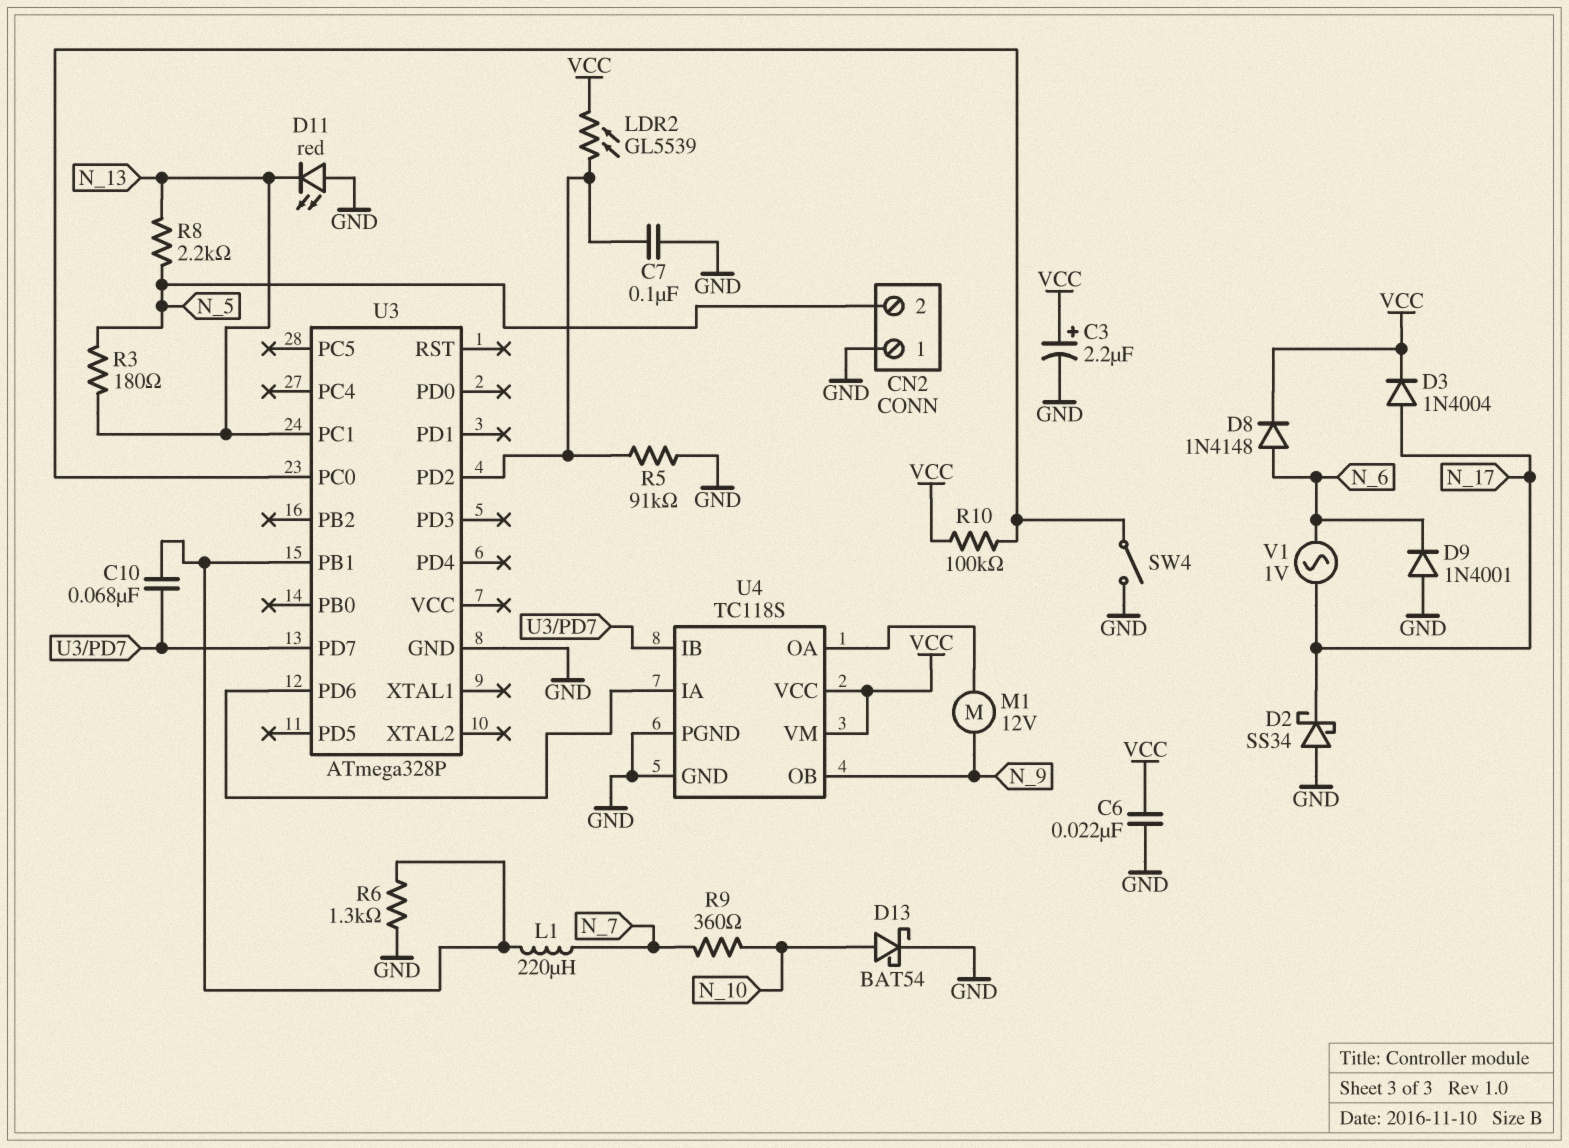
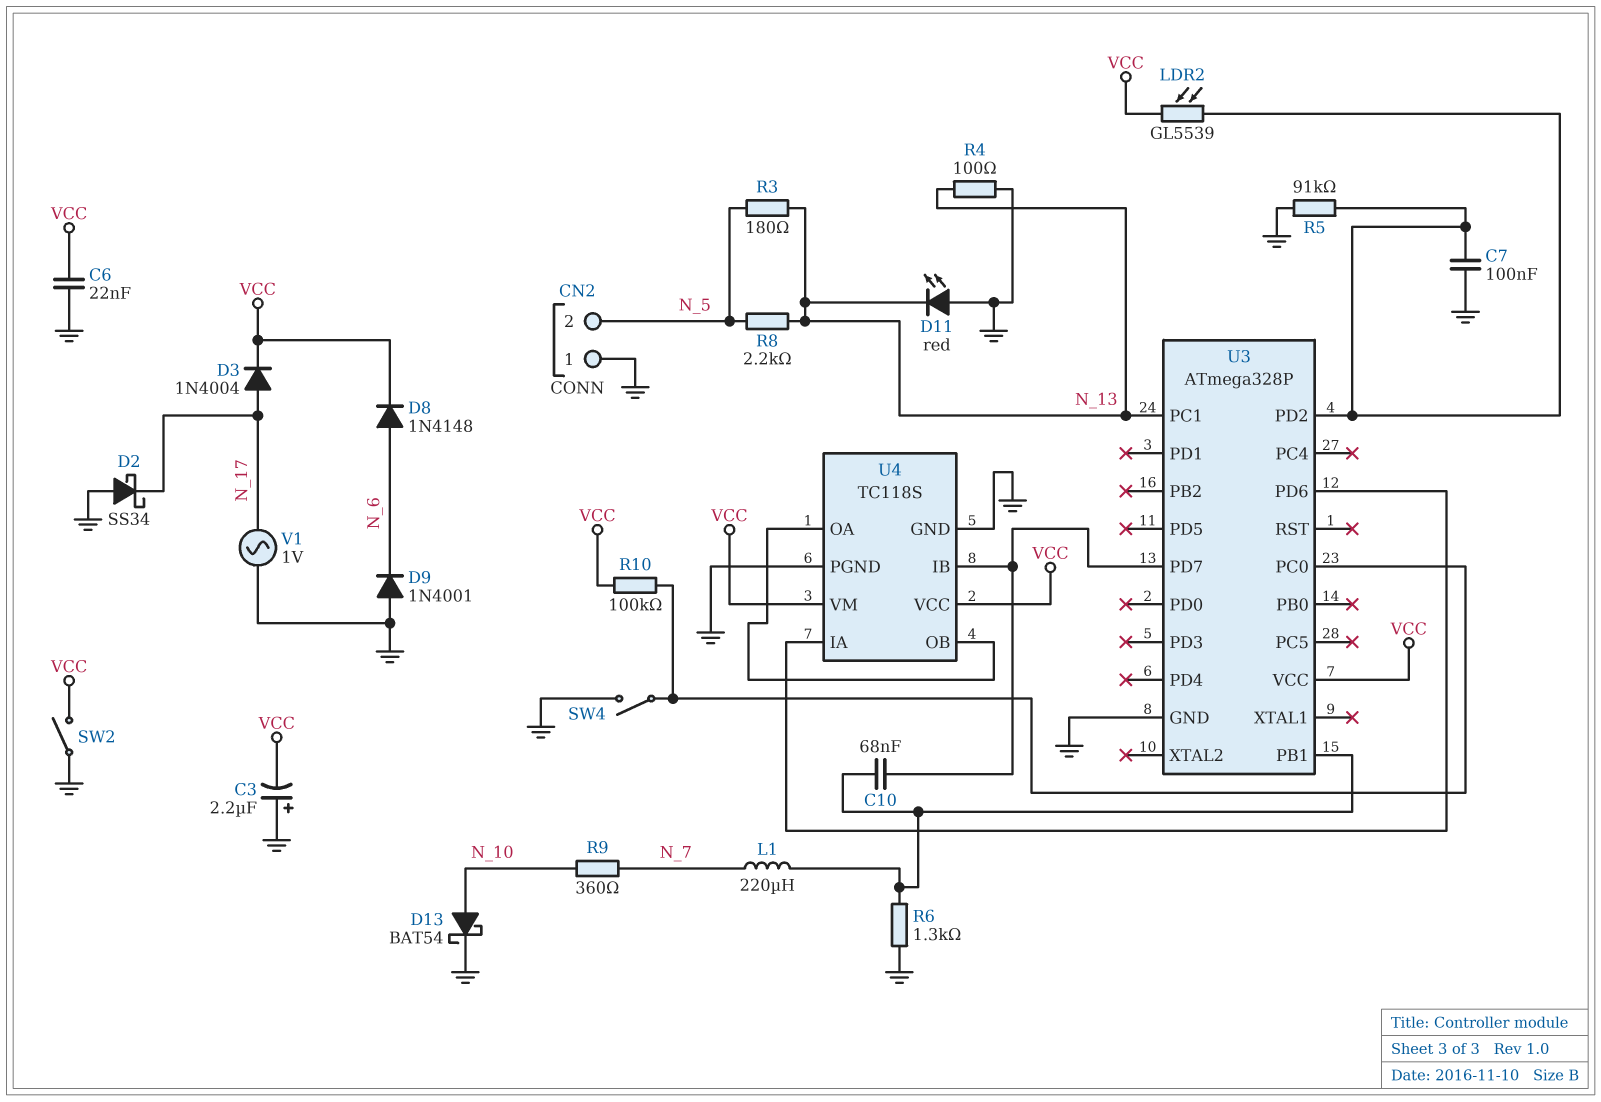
C3: 2.2uF (plus VCC, minus GND) -> 2.2uF (plus GND, minus VCC)
M1: motor 12V (N_9, U4/OA) -> none
R4: none -> 100 (GND, N_13)
SW2: none -> switch (GND, VCC)
U3 pin VCC: none -> VCC
U4 pin OB: N_9 -> U4/OA
V1: AC 1V (N_6, N_17) -> AC 1V (GND, N_17)

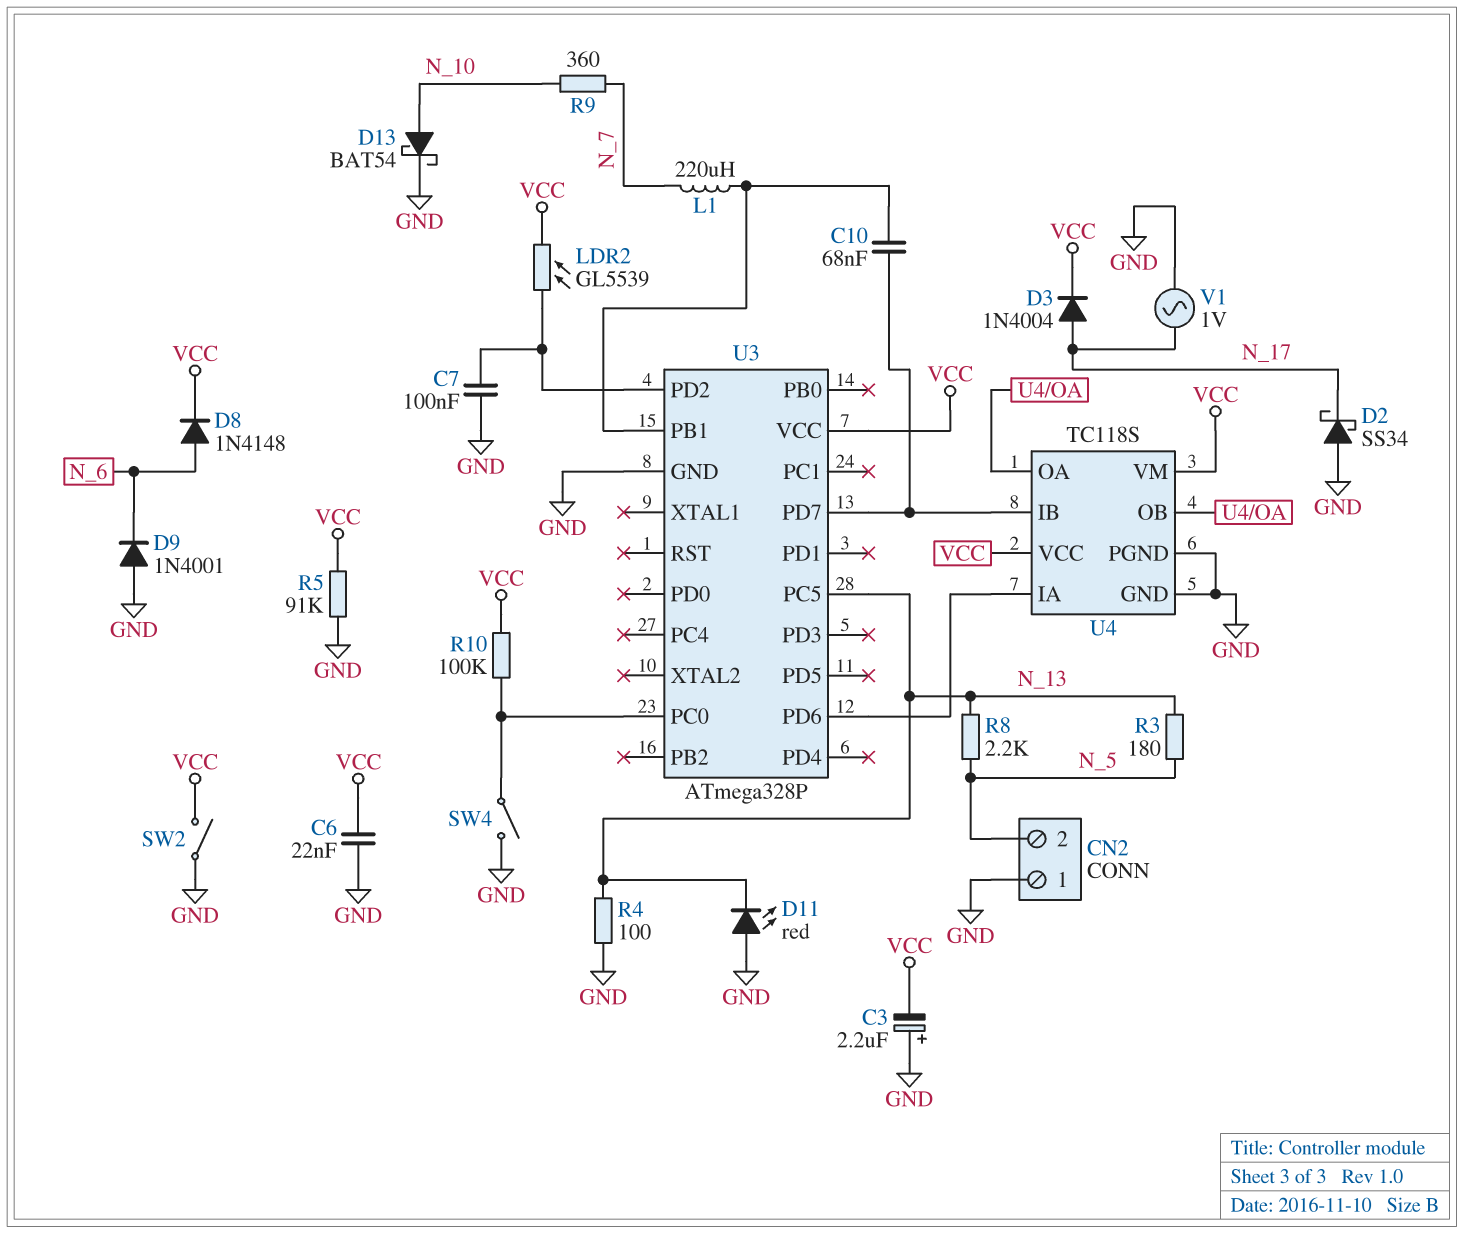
R5: 91k (GND, U3/PD2) -> 91k (GND, VCC)
R6: 1.3k (GND, U3/PB1) -> none
U3 pin PC1: N_13 -> none
U3 pin PC5: none -> N_13

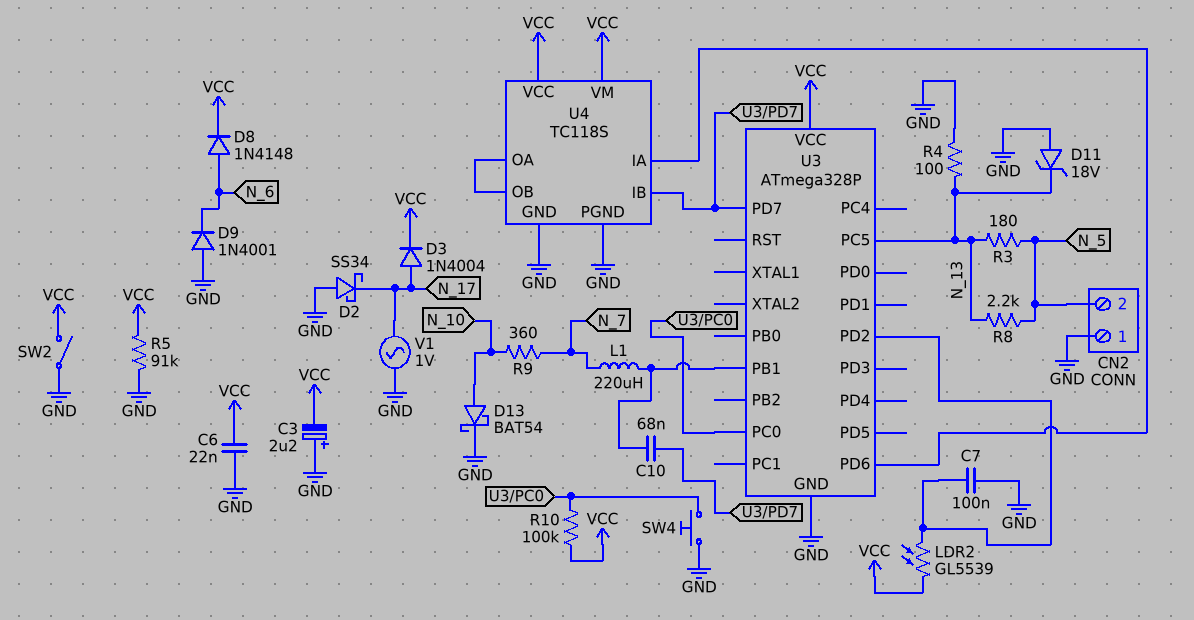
D11: LED red (A GND, K N_13) -> zener 18V (A GND, K N_13)
SW4: switch (GND, U3/PC0) -> button (GND, U3/PC0)

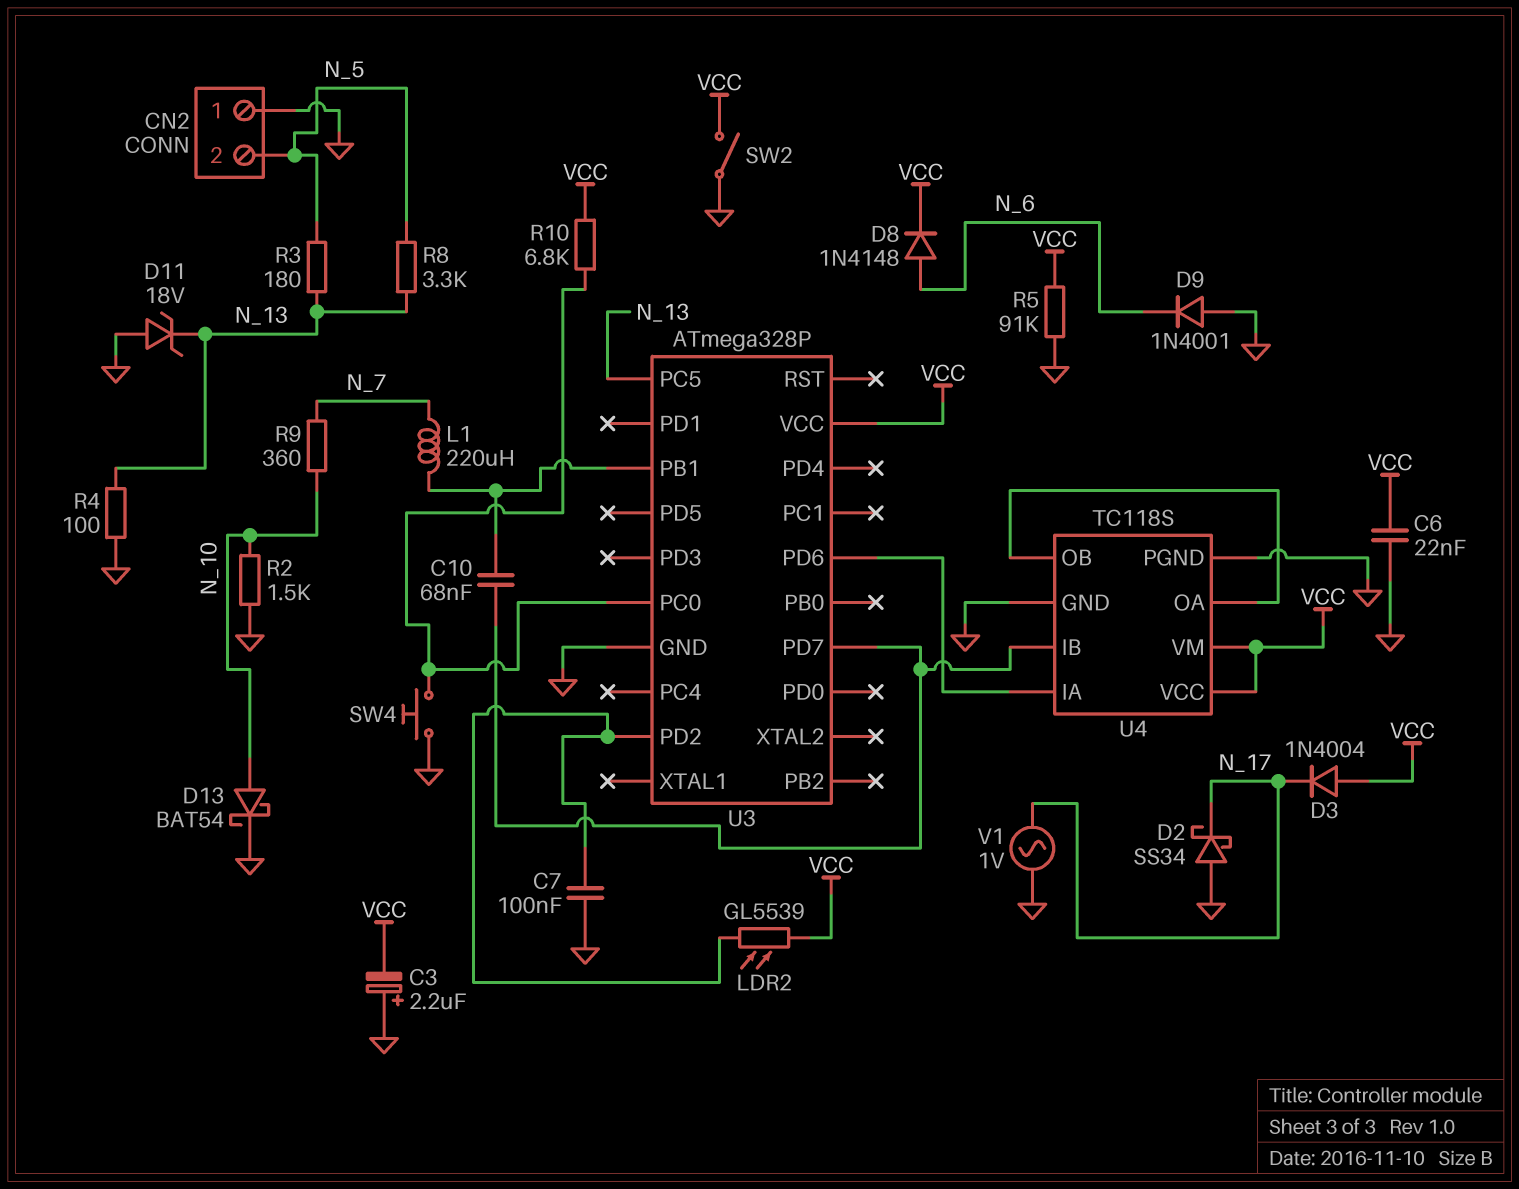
D3: diode 1N4004 (A N_17, K VCC) -> diode 1N4004 (A VCC, K N_17)
R2: none -> 1.5k (GND, N_10)
R8: 2.2k (N_5, N_13) -> 3.3k (N_5, N_13)
R10: 100k (U3/PC0, VCC) -> 6.8k (U3/PC0, VCC)

